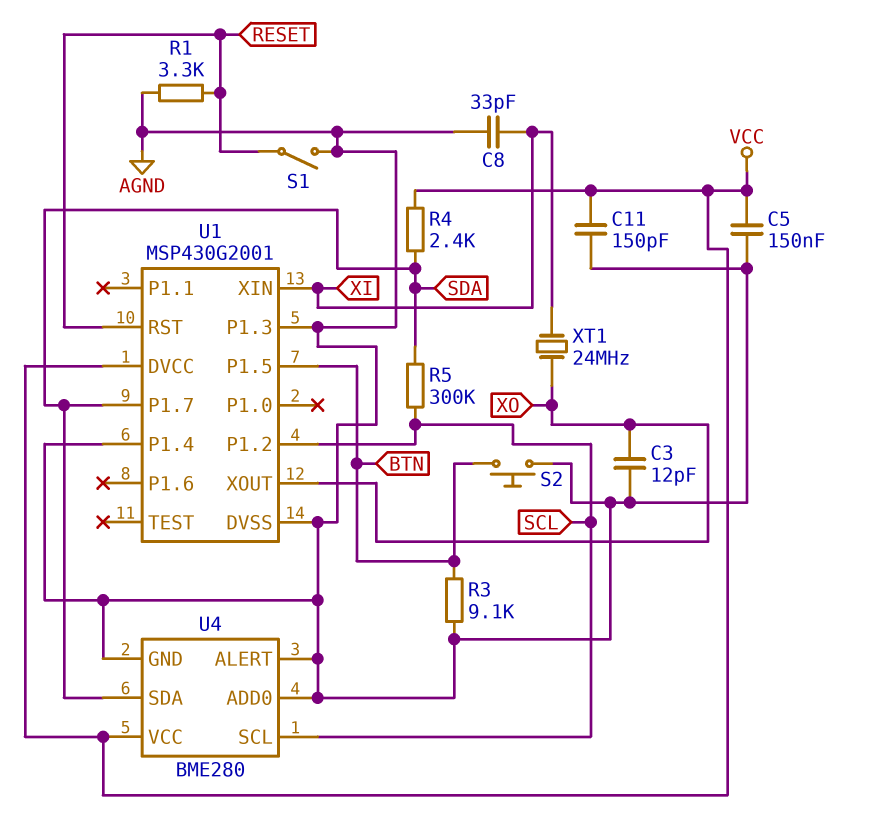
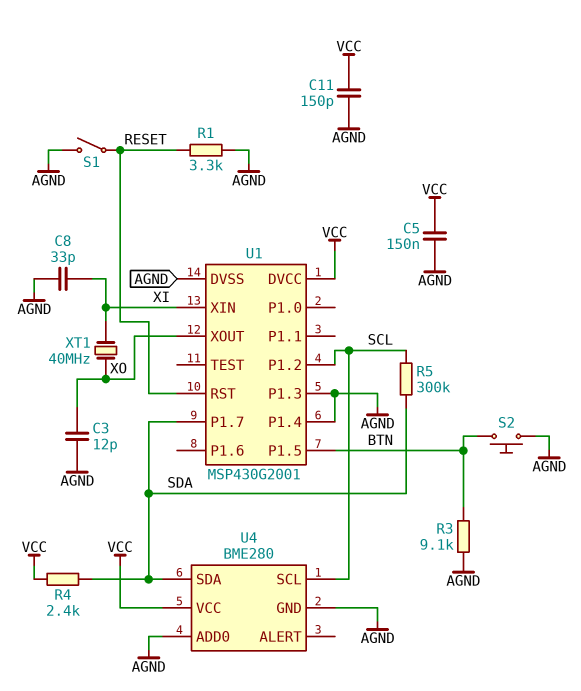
U4 pin ALERT: AGND -> none
XT1: 24MHz (XI, XO) -> 40MHz (XI, XO)

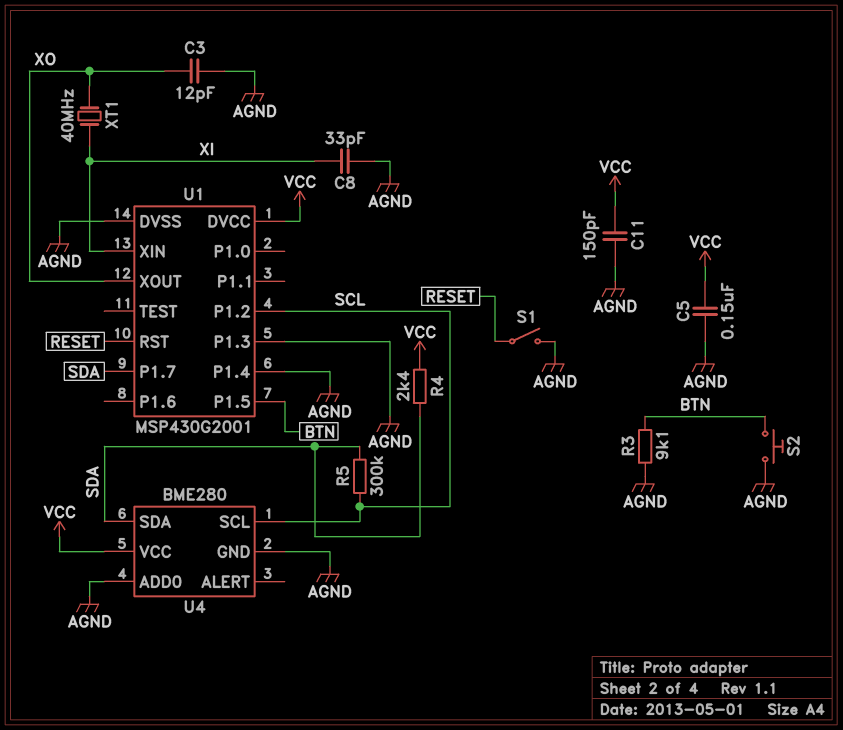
R1: 3.3k (AGND, RESET) -> none

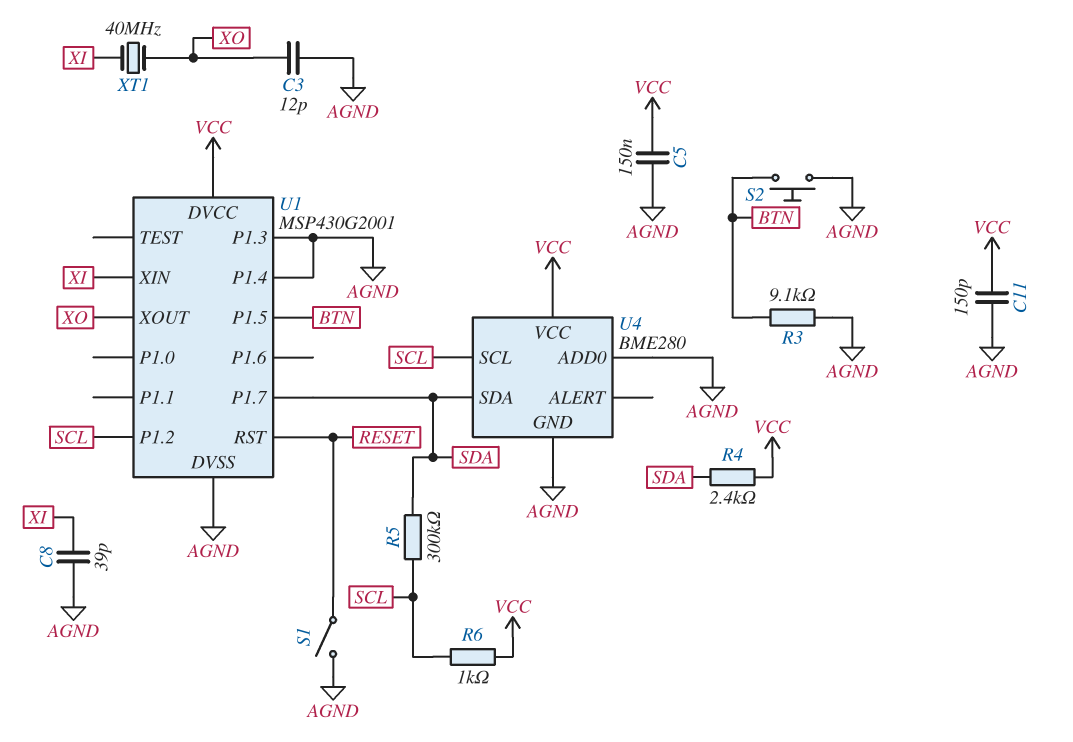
C8: 33pF (AGND, XI) -> 39pF (AGND, XI)
R6: none -> 1k (SCL, VCC)

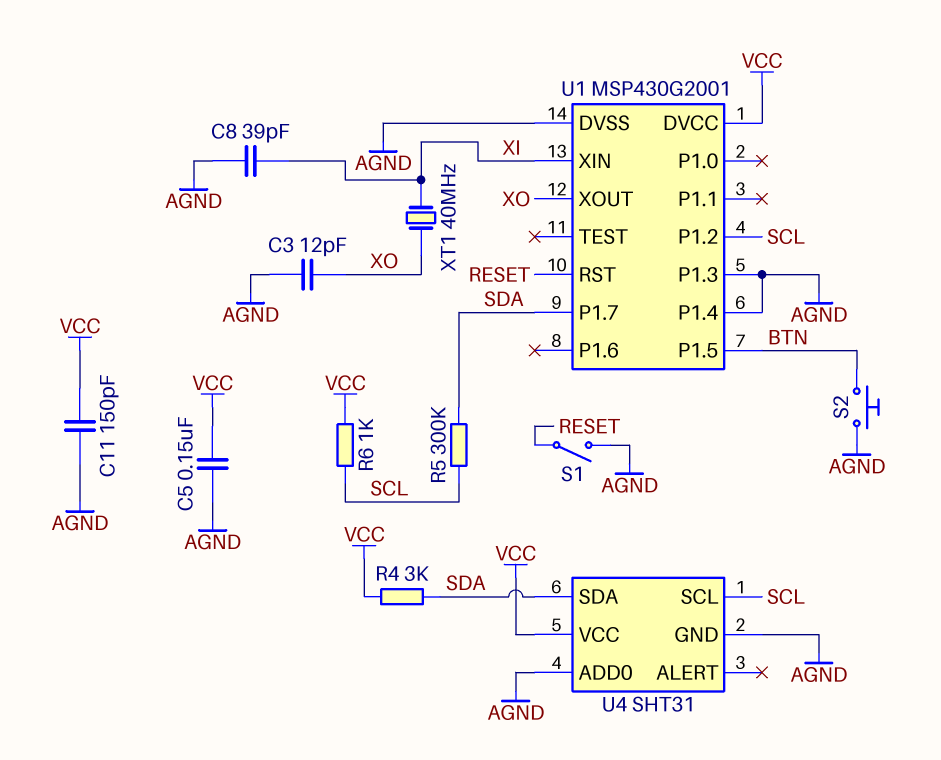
R3: 9.1k (AGND, BTN) -> none
R4: 2.4k (SDA, VCC) -> 3k (SDA, VCC)
U4: BME280 -> SHT31

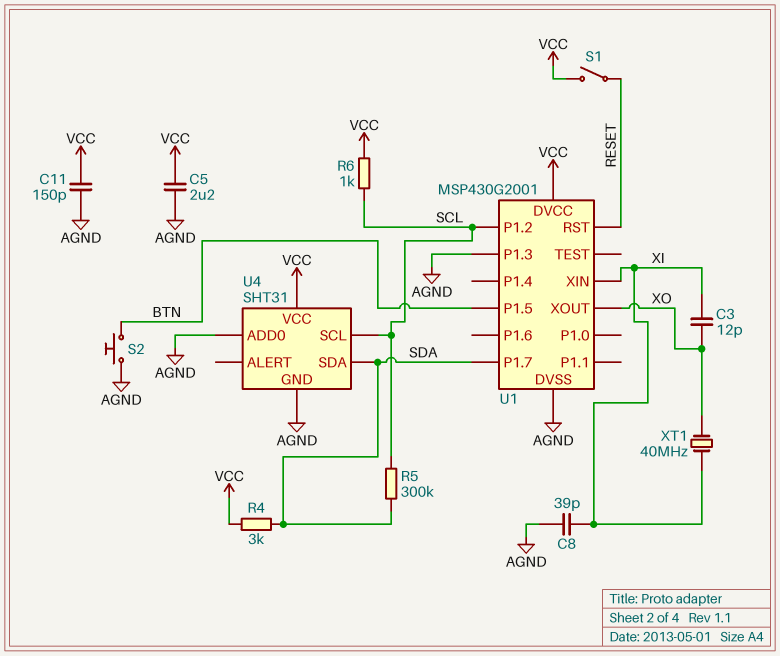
C3: 12pF (AGND, XO) -> 12pF (XI, XO)
C5: 150nF (AGND, VCC) -> 2.2uF (AGND, VCC)
S1: switch (AGND, RESET) -> switch (RESET, VCC)
U1 pin P1.4: AGND -> none

